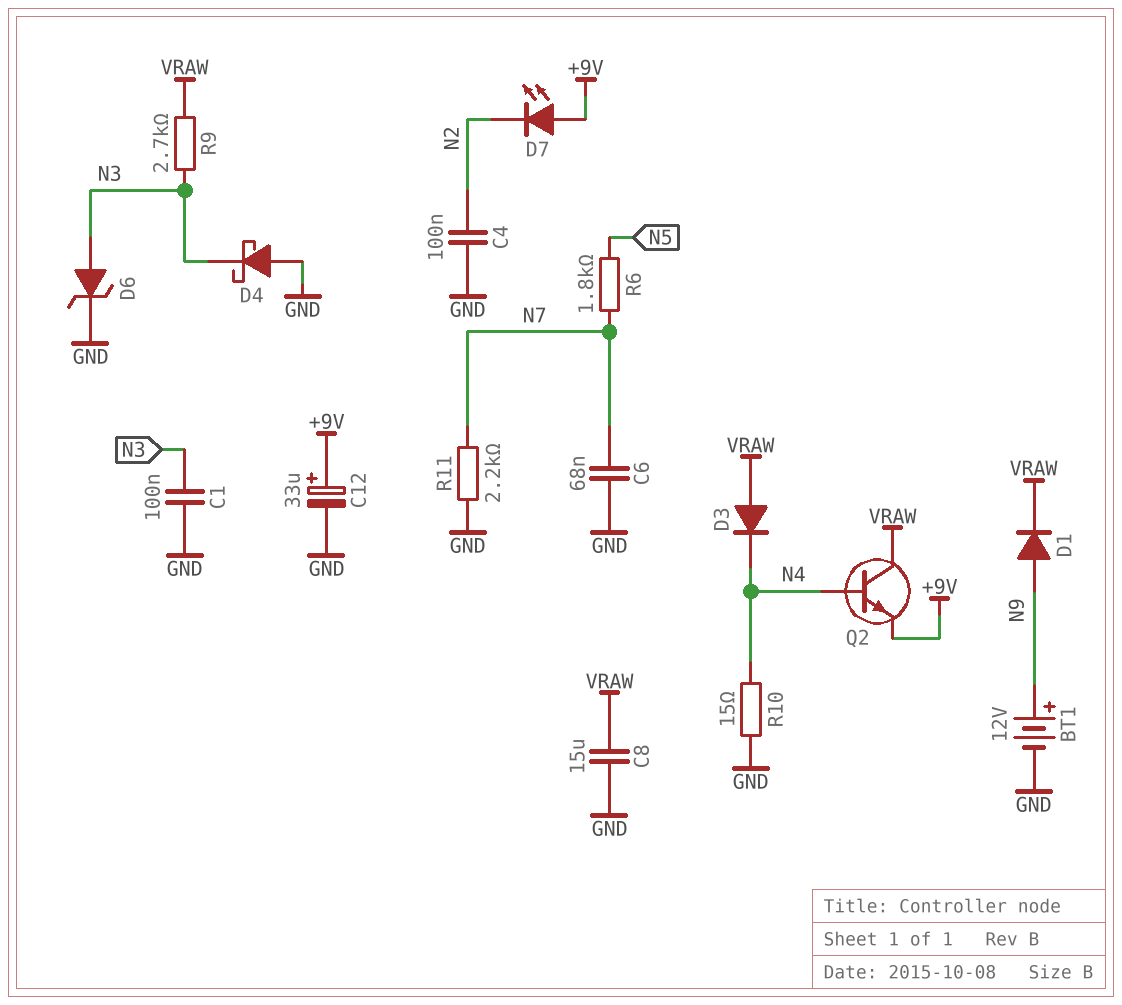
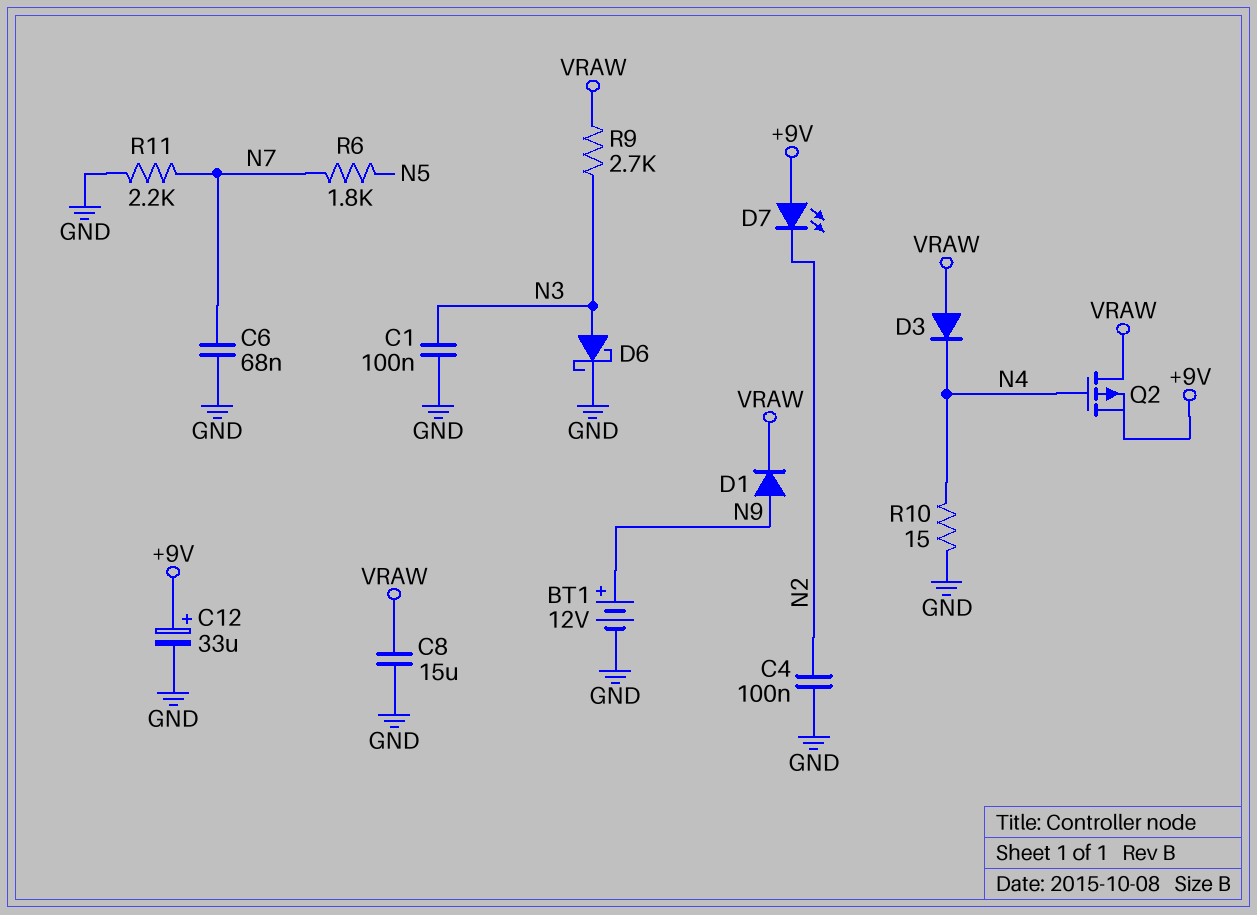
D4: schottky (A GND, K N3) -> none
D6: zener (A N3, K GND) -> schottky (A N3, K GND)
Q2: NPN (B N4, C VRAW, E +9V) -> PMOS (G N4, D VRAW, S +9V)

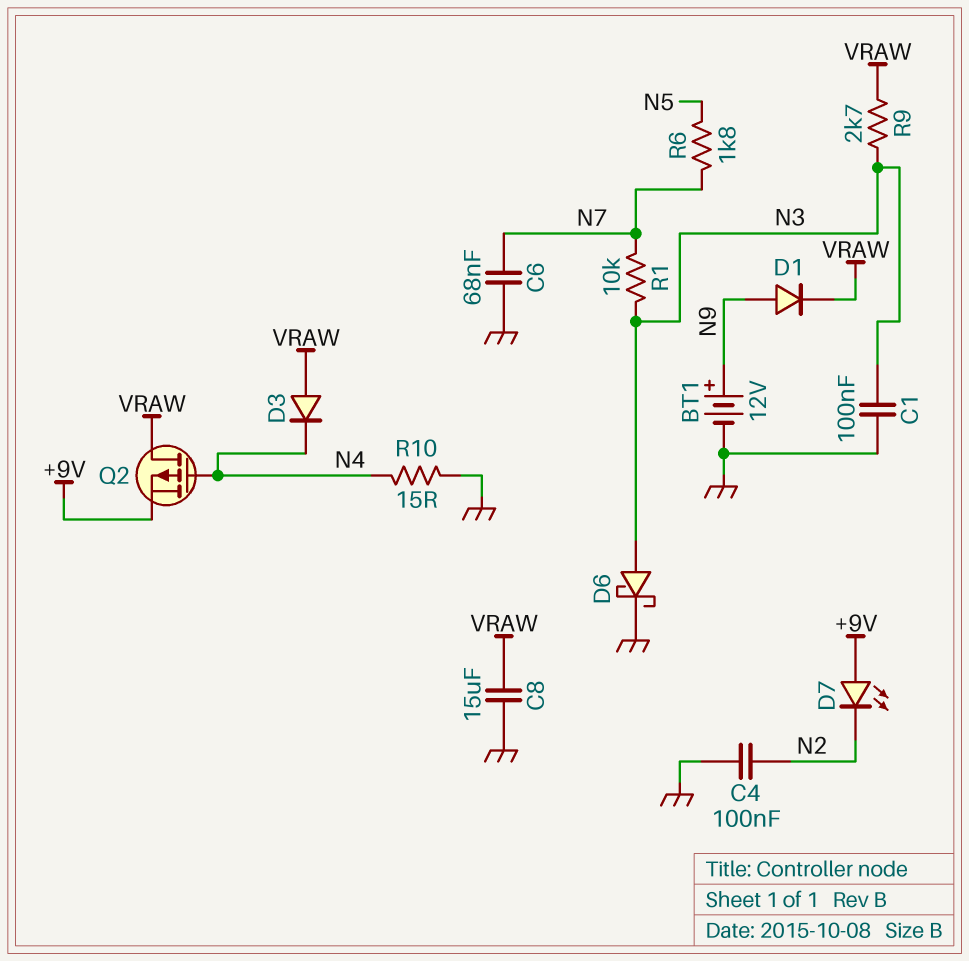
C12: 33uF (plus +9V, minus GND) -> none
R1: none -> 10k (N3, N7)
R11: 2.2k (GND, N7) -> none

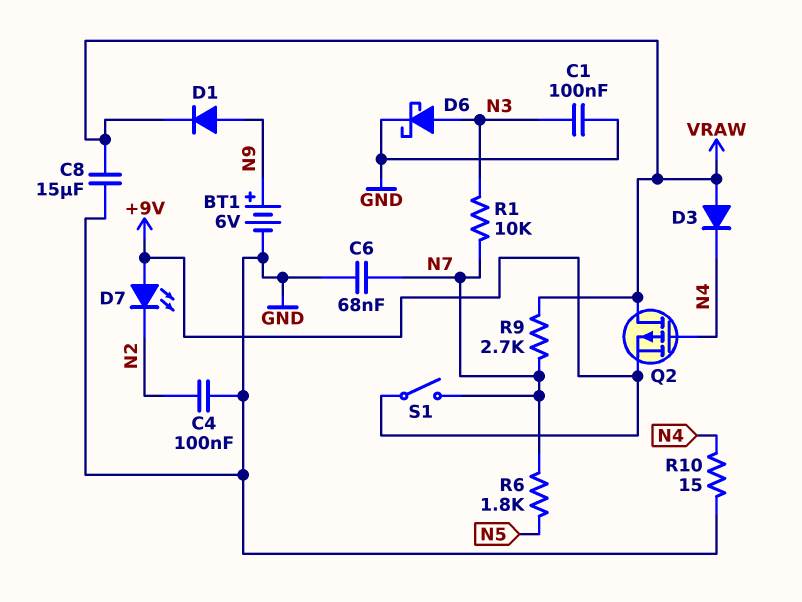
BT1: 12V (plus N9, minus GND) -> 6V (plus N9, minus GND)
R9: 2.7k (N3, VRAW) -> 2.7k (N7, VRAW)
S1: none -> switch (+9V, N7)

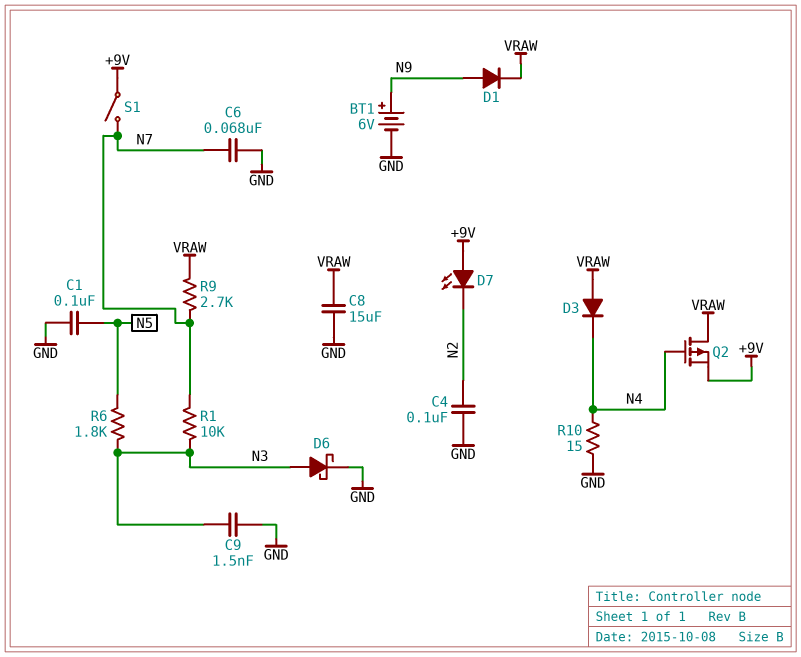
C1: 100nF (GND, N3) -> 100nF (GND, N5)
C9: none -> 1.5nF (GND, N3)
R6: 1.8k (N5, N7) -> 1.8k (N3, N5)

